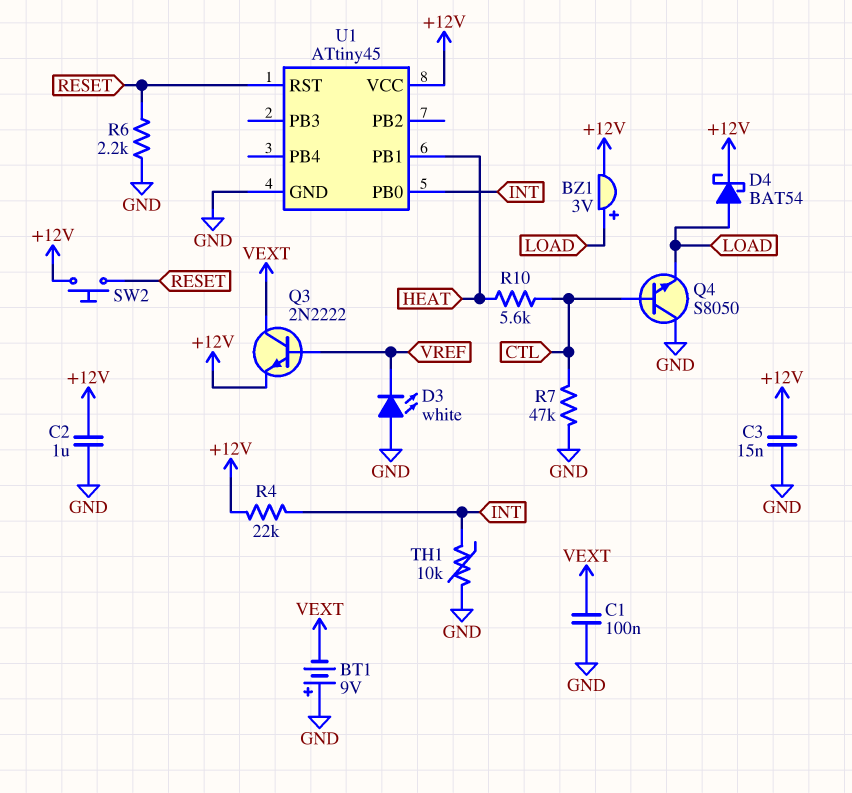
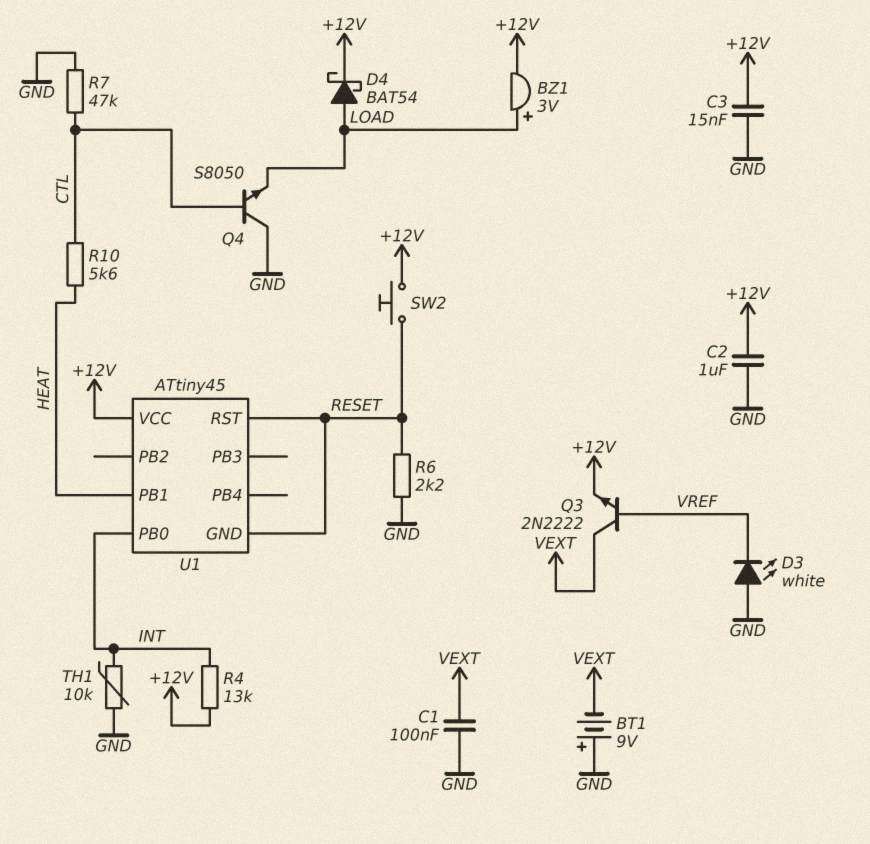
R4: 22k (+12V, INT) -> 13k (+12V, INT)
U1 pin GND: GND -> RESET

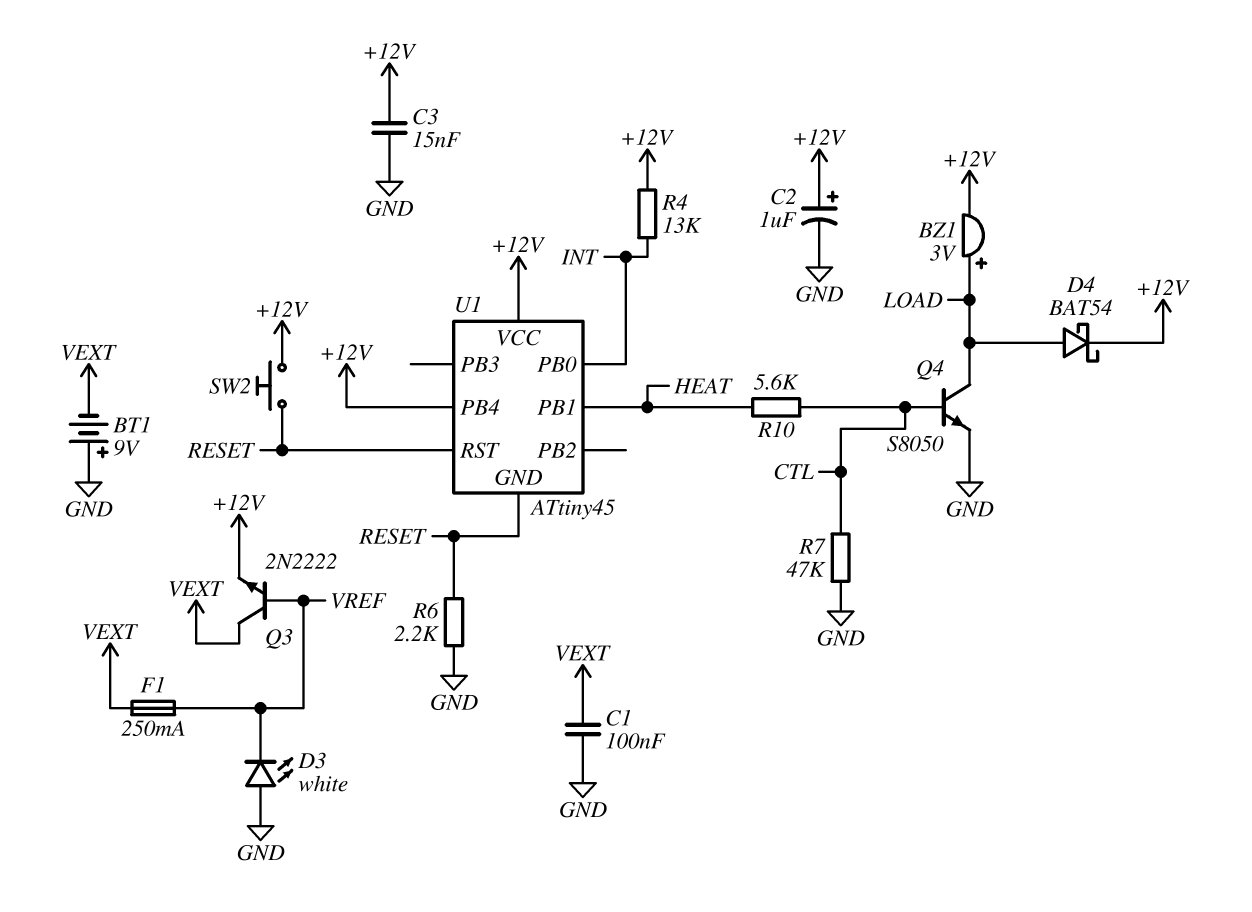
C2: 1uF (+12V, GND) -> 1uF (plus +12V, minus GND)
F1: none -> 250mA (VEXT, VREF)
Q4: NPN S8050 (B CTL, C GND, E LOAD) -> NPN S8050 (B CTL, C LOAD, E GND)
TH1: 10k (GND, INT) -> none
U1 pin PB4: none -> +12V

